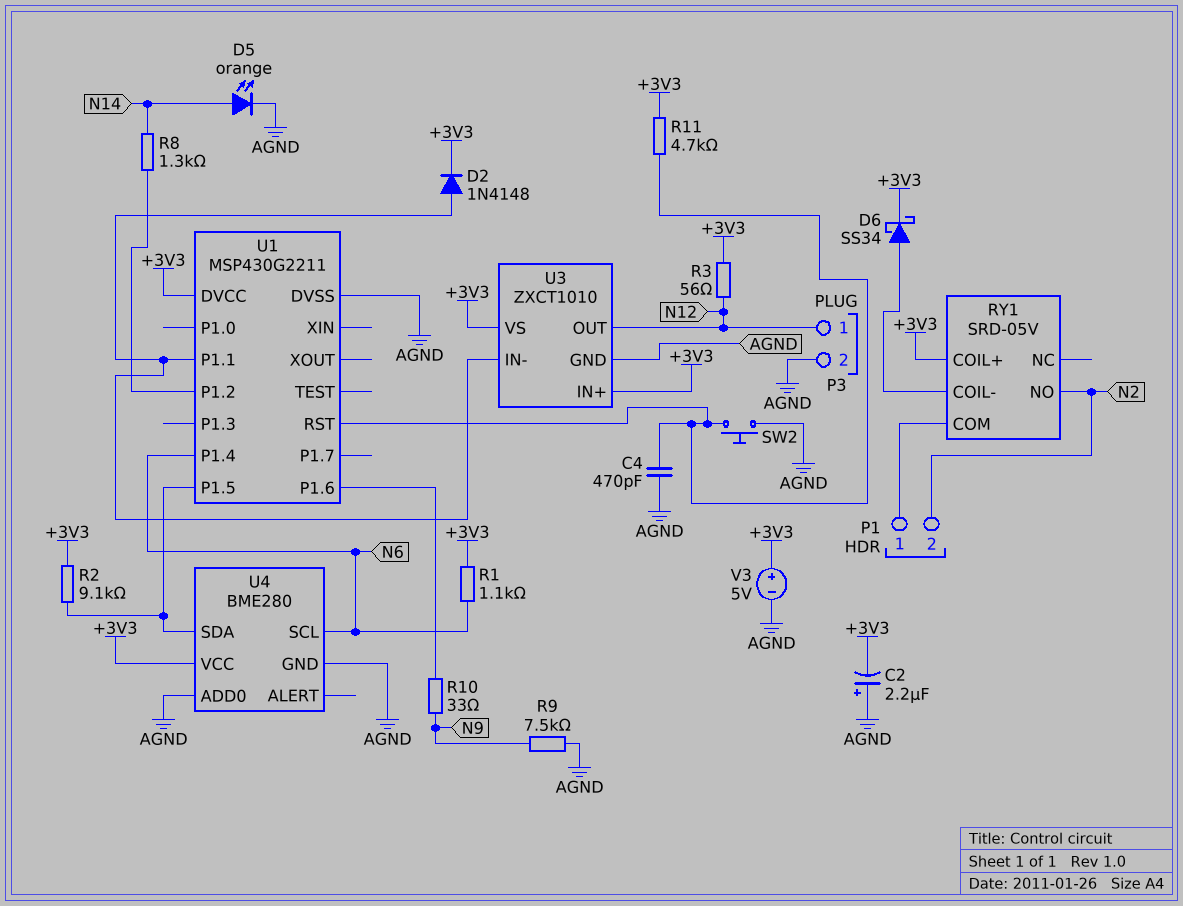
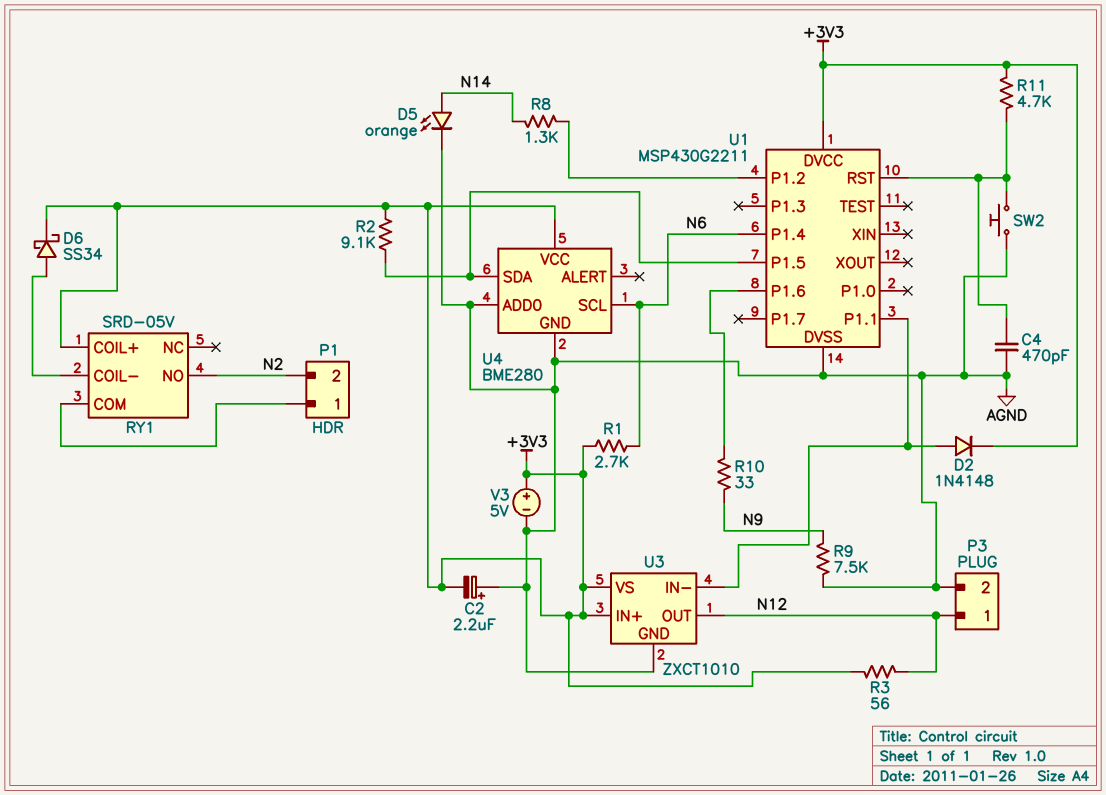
R1: 1.1k (+3V3, N6) -> 2.7k (+3V3, N6)

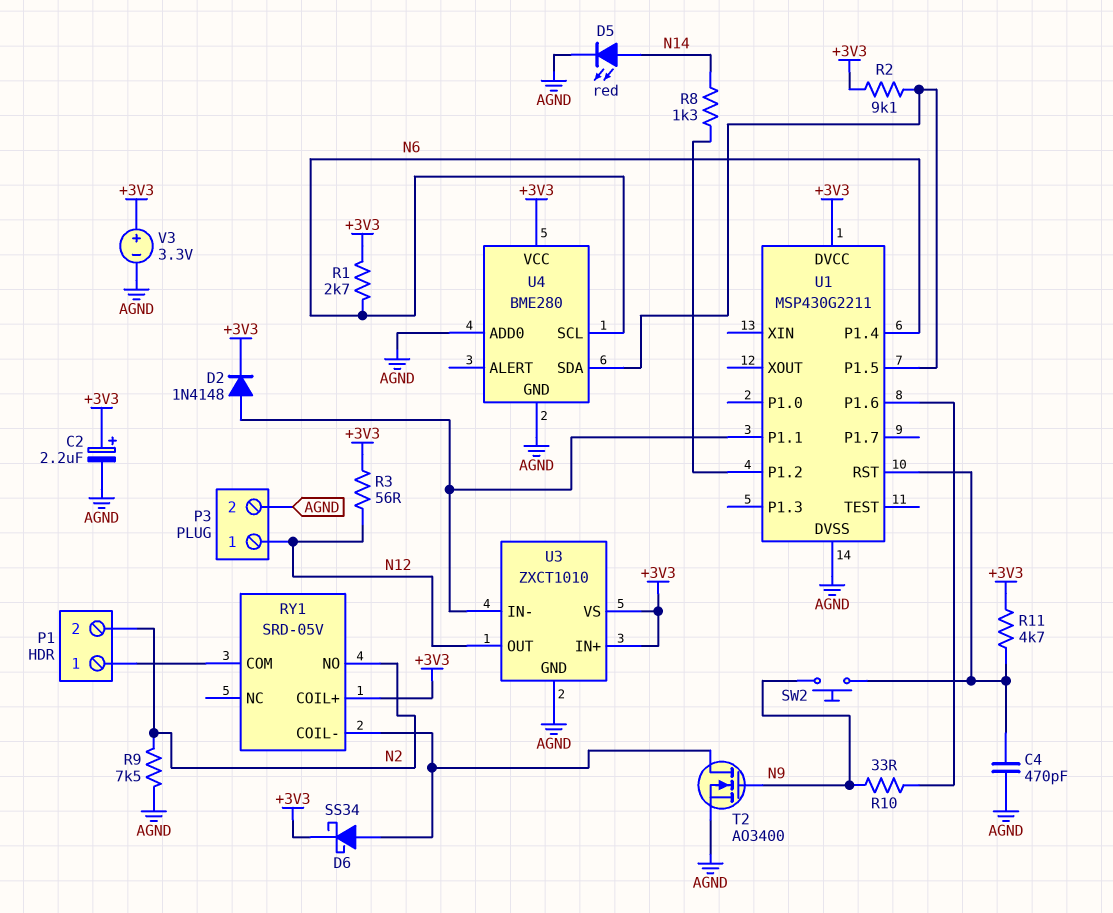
C2: 2.2uF (plus AGND, minus +3V3) -> 2.2uF (plus +3V3, minus AGND)
D5: LED orange (A N14, K AGND) -> LED red (A N14, K AGND)
R9: 7.5k (AGND, N9) -> 7.5k (AGND, N2)
SW2: button (AGND, U1/RST) -> button (N9, U1/RST)
T2: none -> NMOS AO3400 (G N9, D RY1/COIL-, S AGND)
V3: 5V (plus +3V3, minus AGND) -> 3.3V (plus +3V3, minus AGND)

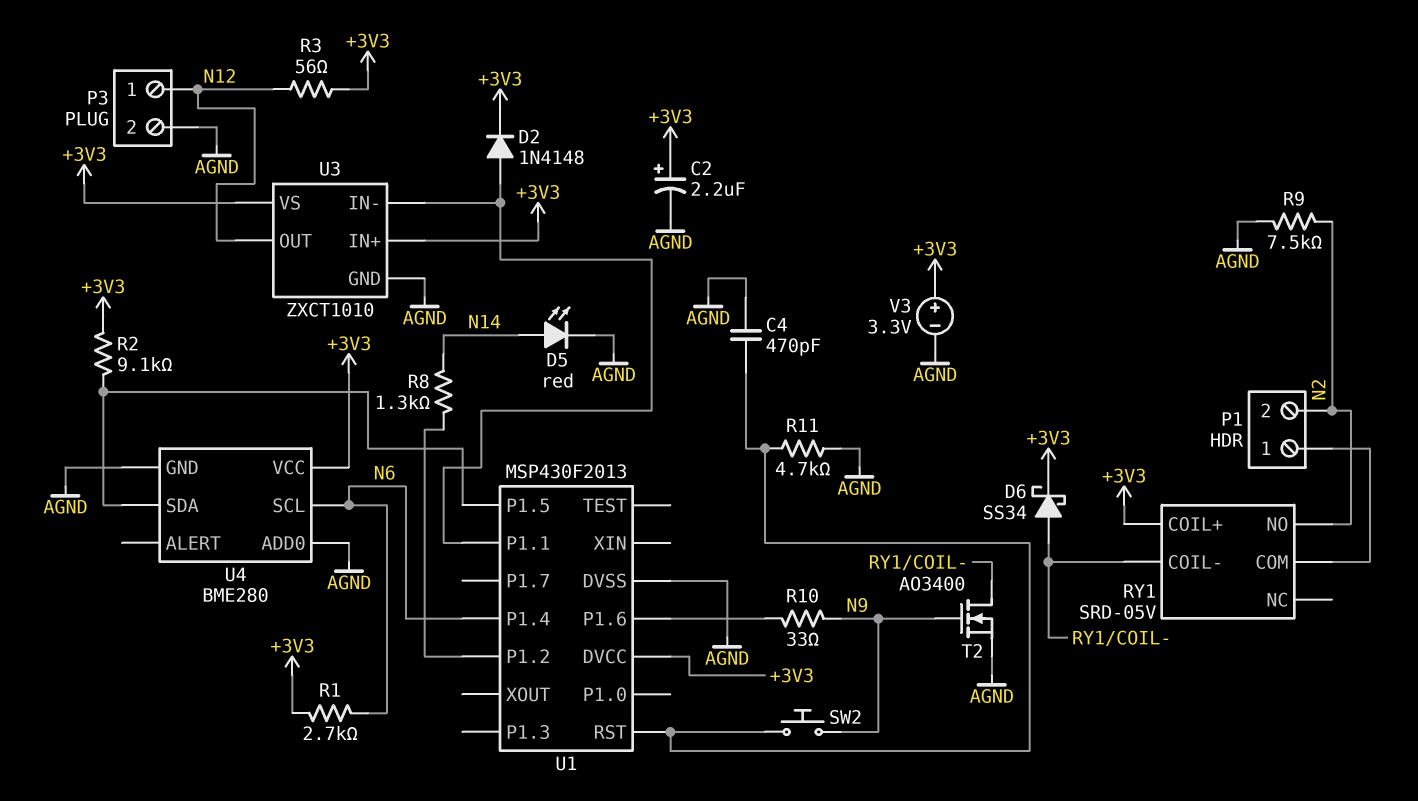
R11: 4.7k (+3V3, U1/RST) -> 4.7k (AGND, U1/RST)
U1: MSP430G2211 -> MSP430F2013

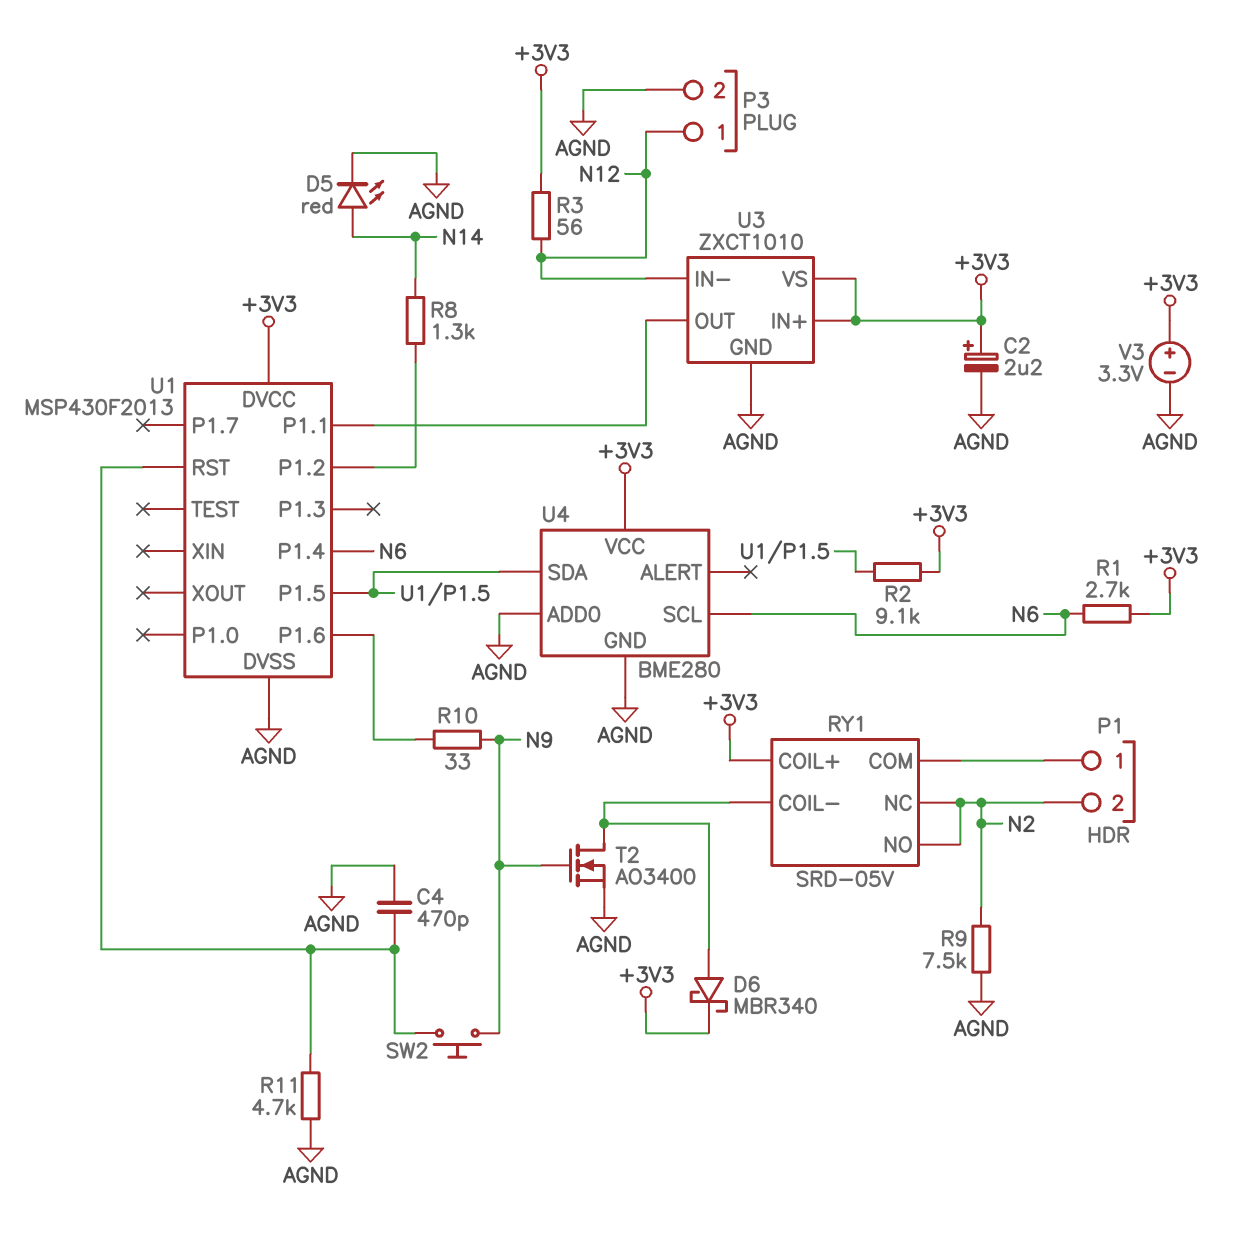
D2: diode 1N4148 (A U1/P1.1, K +3V3) -> none
D6: schottky SS34 (A RY1/COIL-, K +3V3) -> schottky MBR340 (A RY1/COIL-, K +3V3)
RY1 pin NC: none -> N2
U3 pin IN-: U1/P1.1 -> N12
U3 pin OUT: N12 -> U1/P1.1

